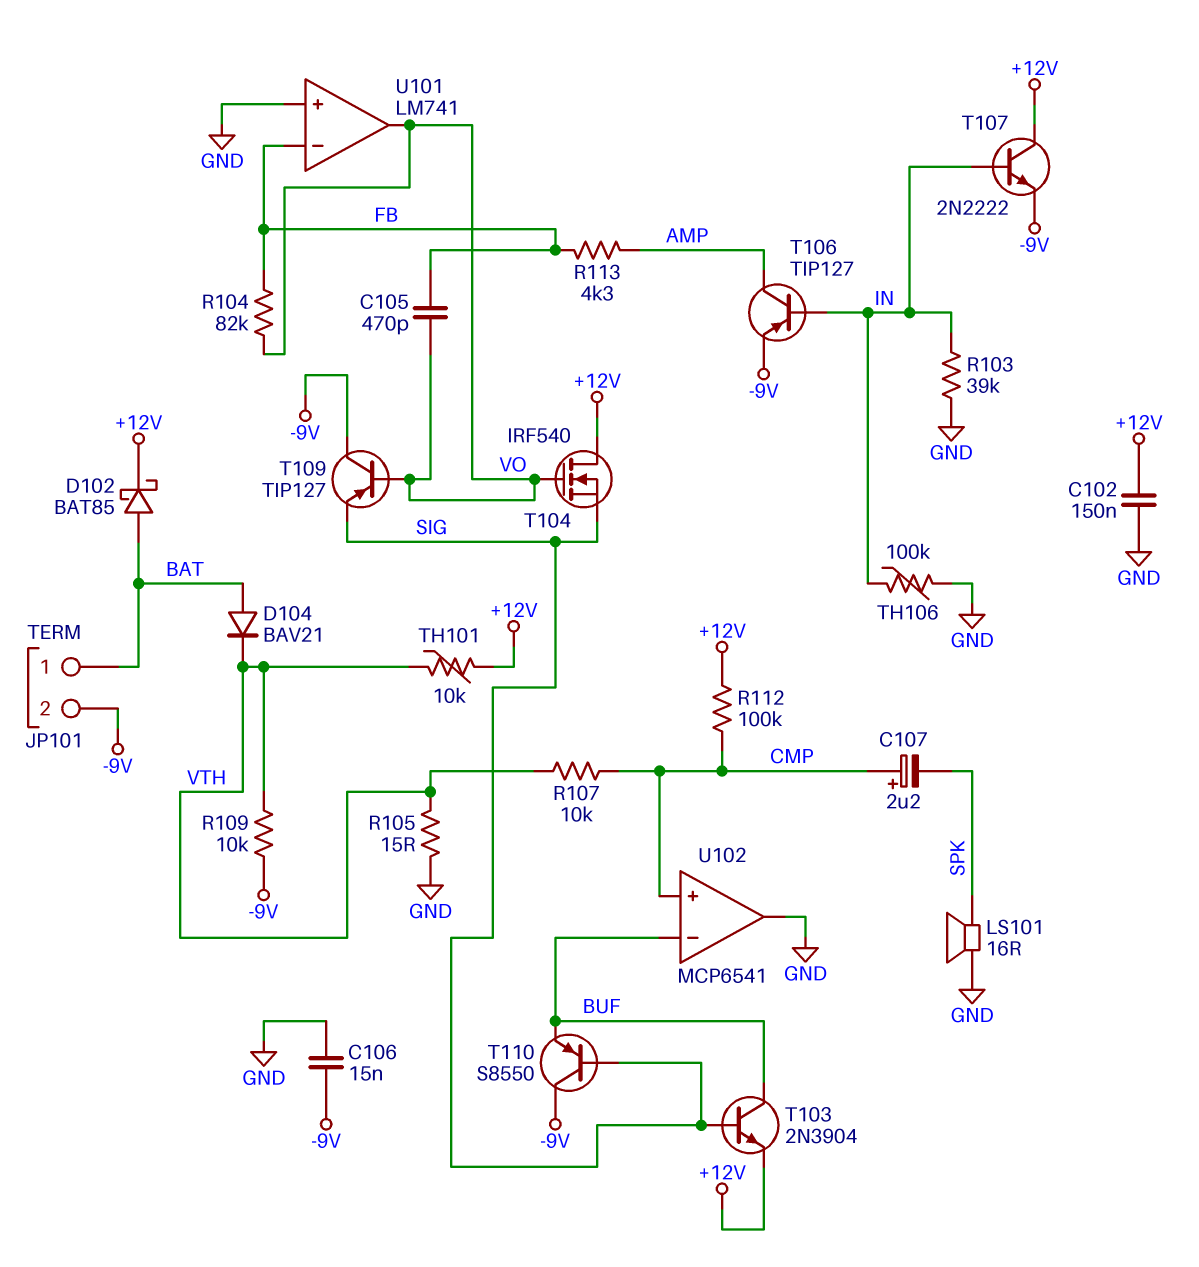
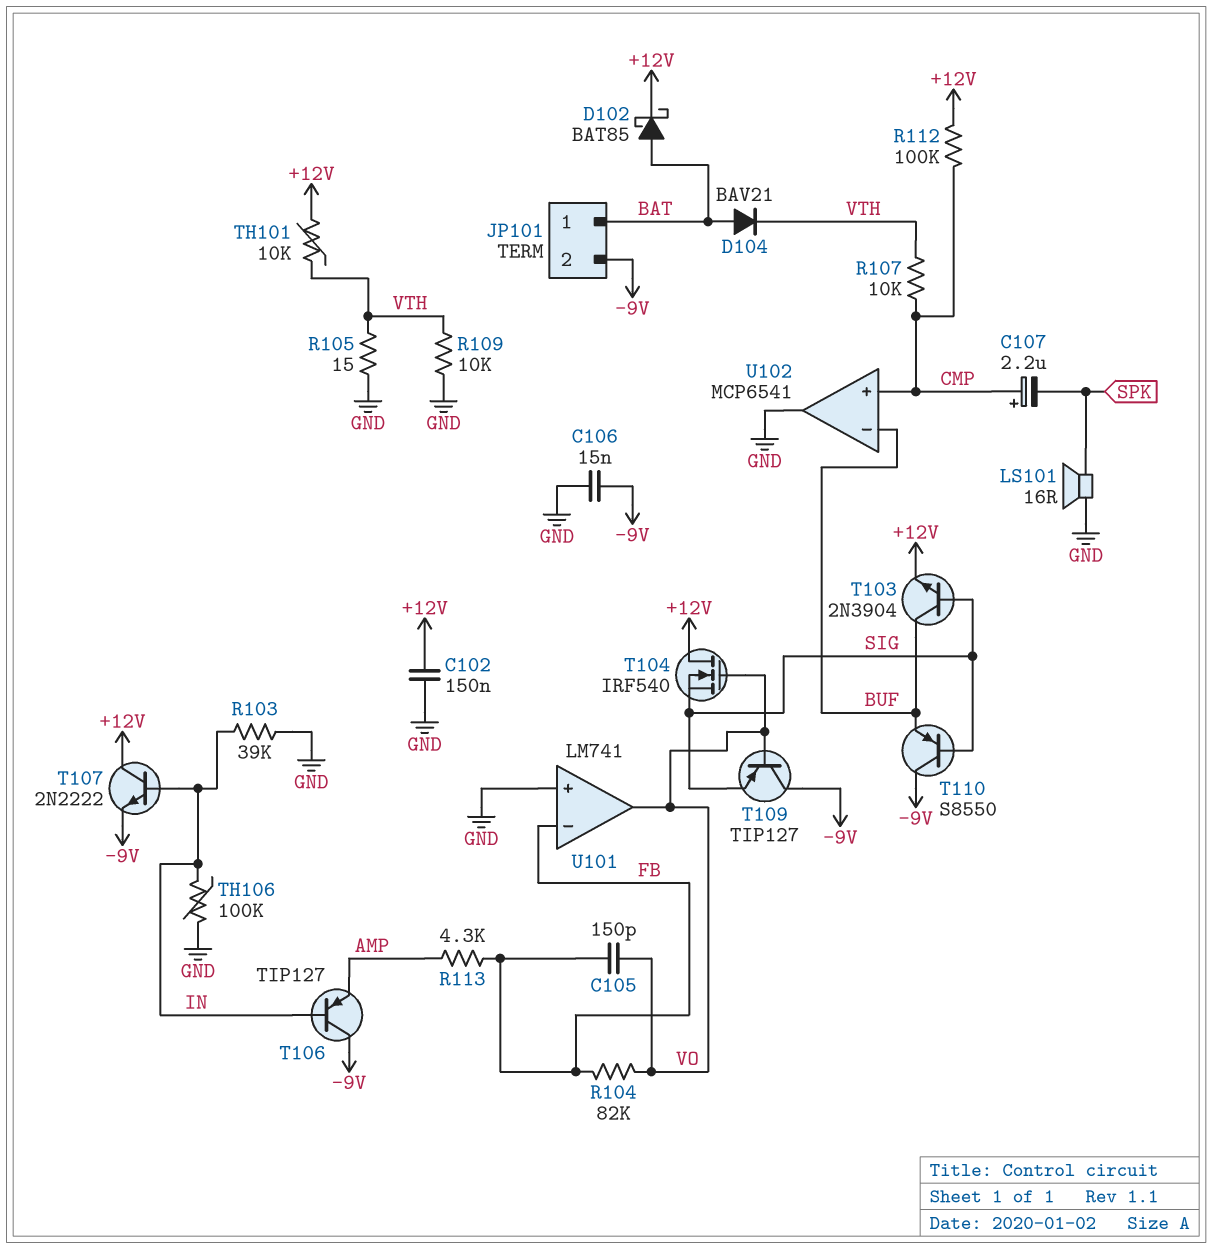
C105: 470pF (FB, VO) -> 150pF (FB, VO)
R109: 10k (-9V, VTH) -> 10k (GND, VTH)
T106: PNP TIP127 (B IN, C AMP, E -9V) -> PNP TIP127 (B IN, C -9V, E AMP)

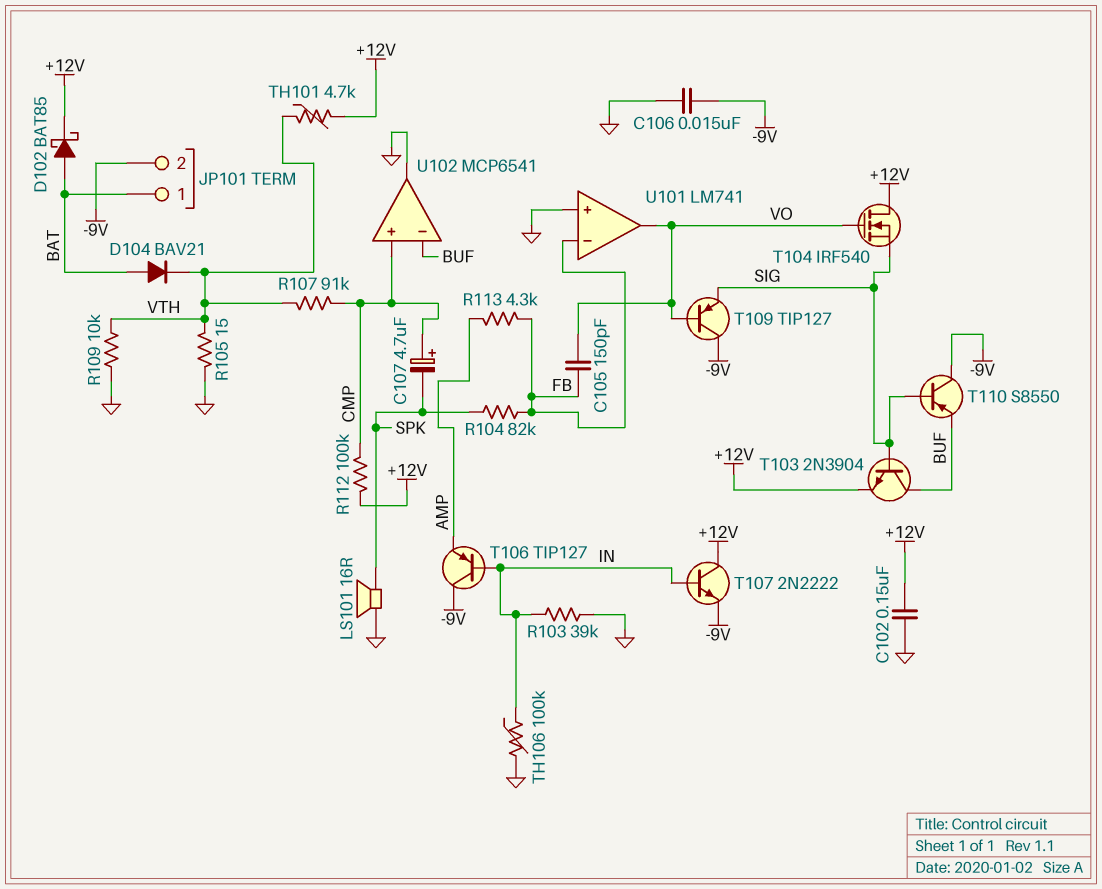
C107: 2.2uF (plus CMP, minus SPK) -> 4.7uF (plus CMP, minus SPK)
R104: 82k (FB, VO) -> 82k (FB, SPK)
R107: 10k (CMP, VTH) -> 91k (CMP, VTH)
TH101: 10k (+12V, VTH) -> 4.7k (+12V, VTH)

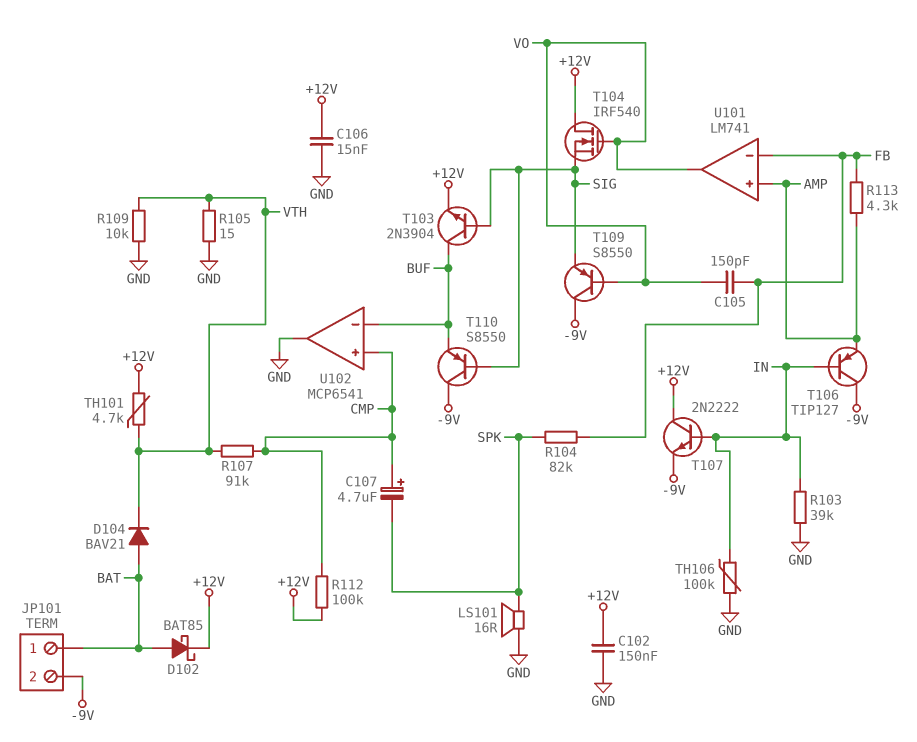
C106: 15nF (-9V, GND) -> 15nF (+12V, GND)
T109: PNP TIP127 (B VO, C -9V, E SIG) -> PNP S8550 (B VO, C -9V, E SIG)
U101 pin in+: GND -> AMP

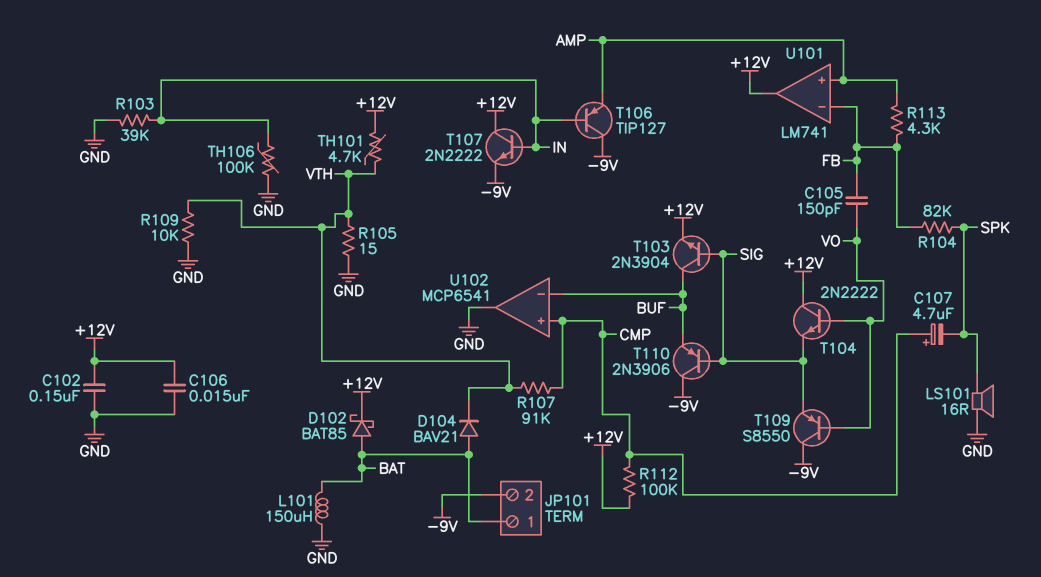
L101: none -> 150uH (BAT, GND)
T104: NMOS IRF540 (G VO, D +12V, S SIG) -> NPN 2N2222 (B VO, C +12V, E SIG)
T110: PNP S8550 (B SIG, C -9V, E BUF) -> PNP 2N3906 (B SIG, C -9V, E BUF)
U101 pin out: VO -> +12V

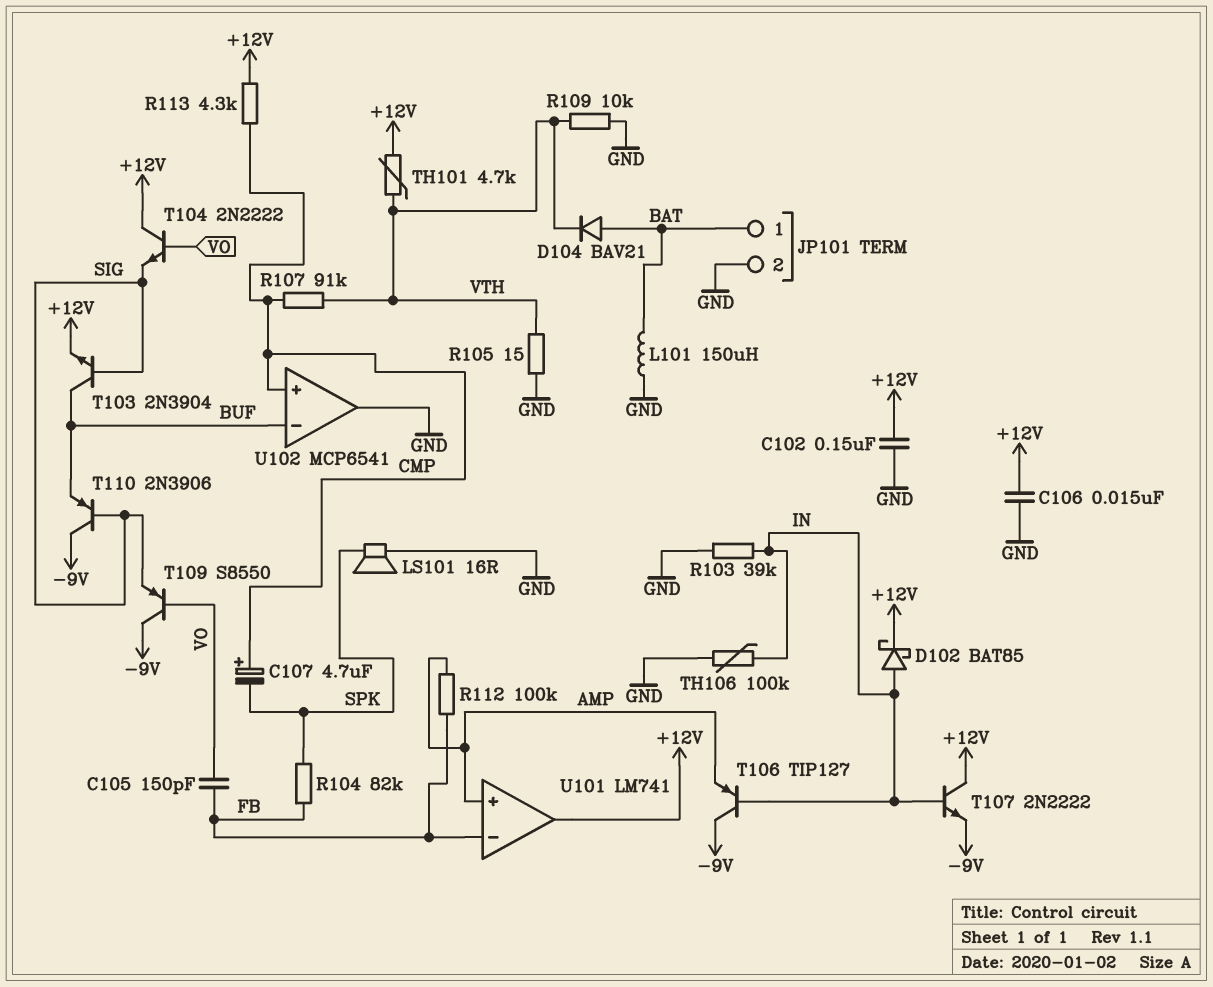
D102: schottky BAT85 (A BAT, K +12V) -> schottky BAT85 (A IN, K +12V)
JP101 pin 2: -9V -> GND
R112: 100k (+12V, CMP) -> 100k (AMP, FB)
R113: 4.3k (AMP, FB) -> 4.3k (+12V, CMP)

